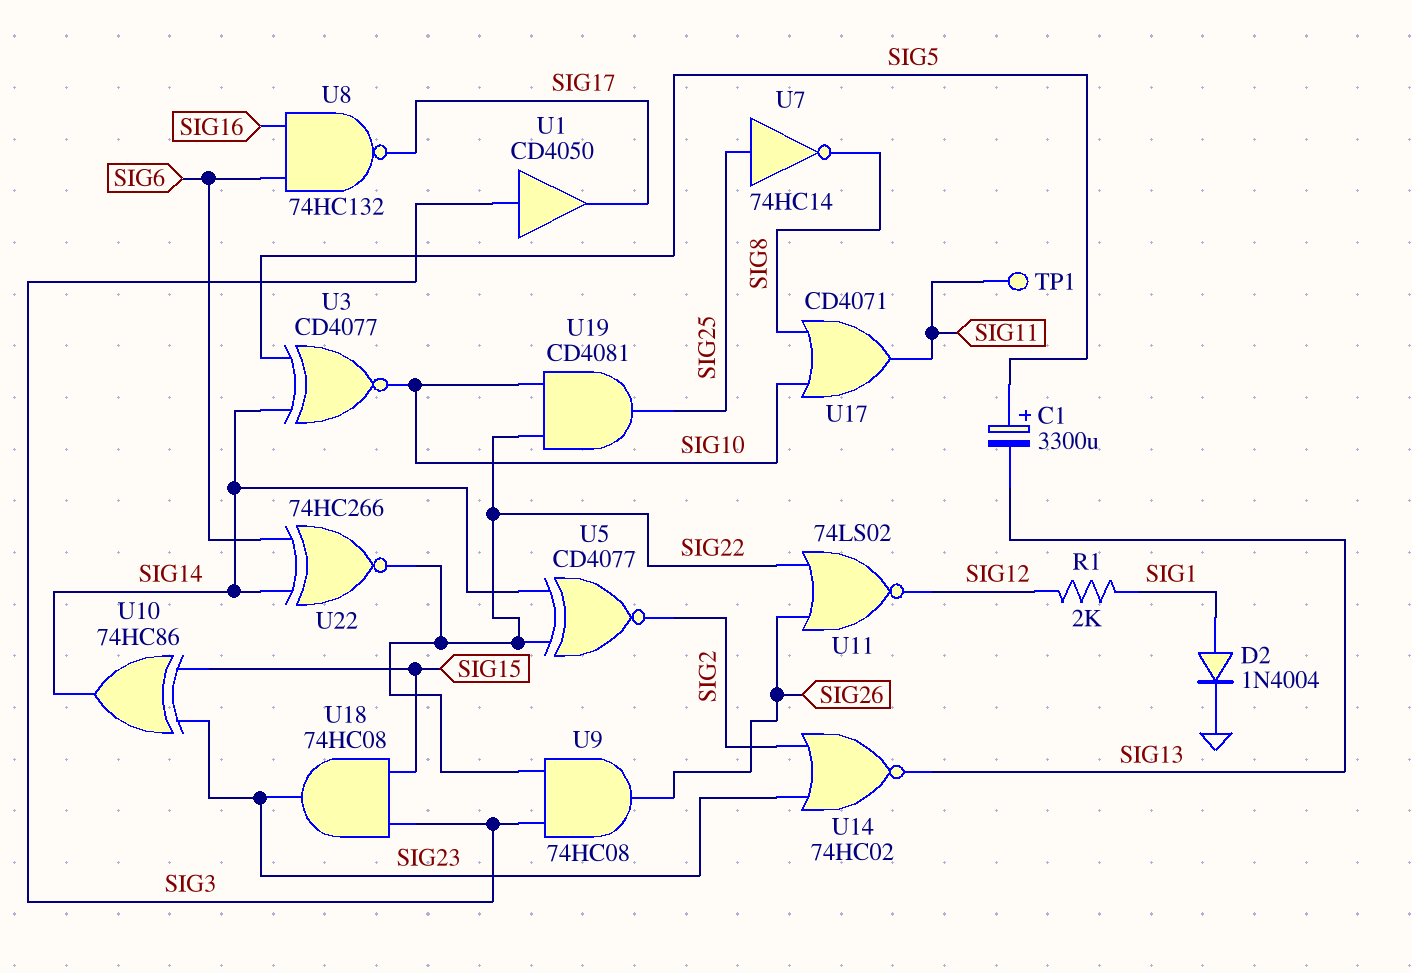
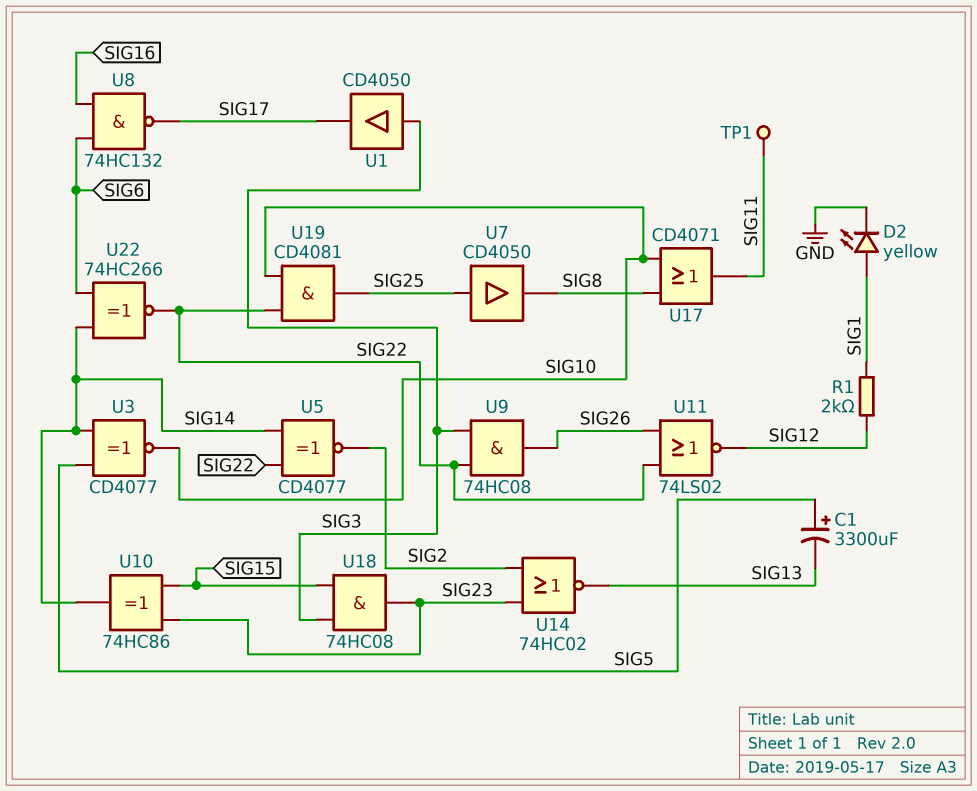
D2: diode 1N4004 (A SIG1, K GND) -> LED yellow (A SIG1, K GND)
U7: NOT 74HC14 (in SIG25, out SIG8) -> buffer CD4050 (in SIG25, out SIG8)

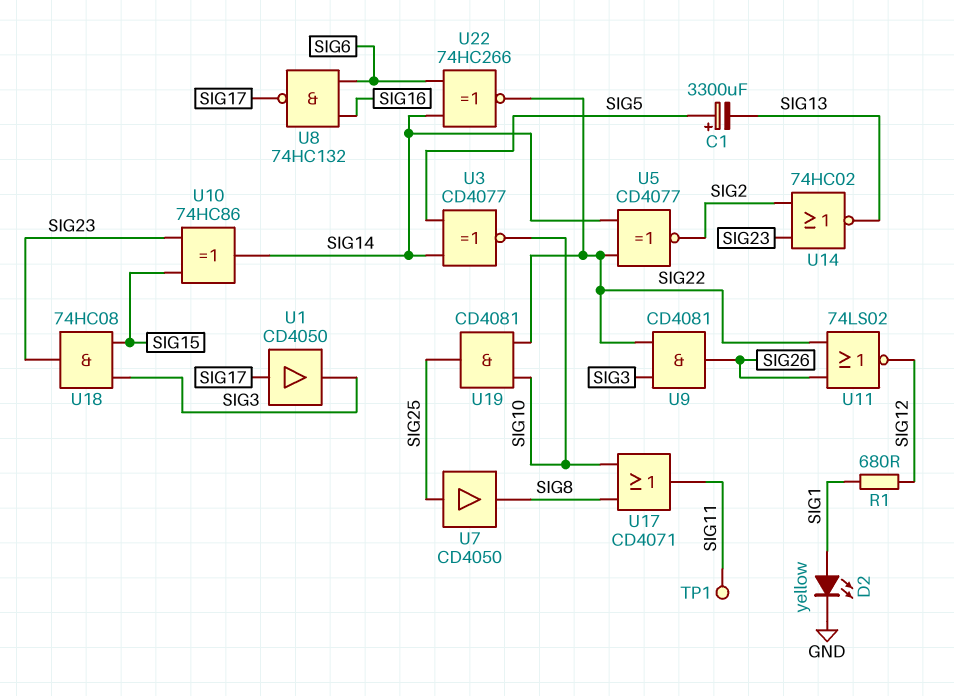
R1: 2k (SIG1, SIG12) -> 680 (SIG1, SIG12)
U1: buffer CD4050 (in SIG3, out SIG17) -> buffer CD4050 (in SIG17, out SIG3)
U9: AND 74HC08 (in SIG3, in SIG22, out SIG26) -> AND CD4081 (in SIG3, in SIG22, out SIG26)

